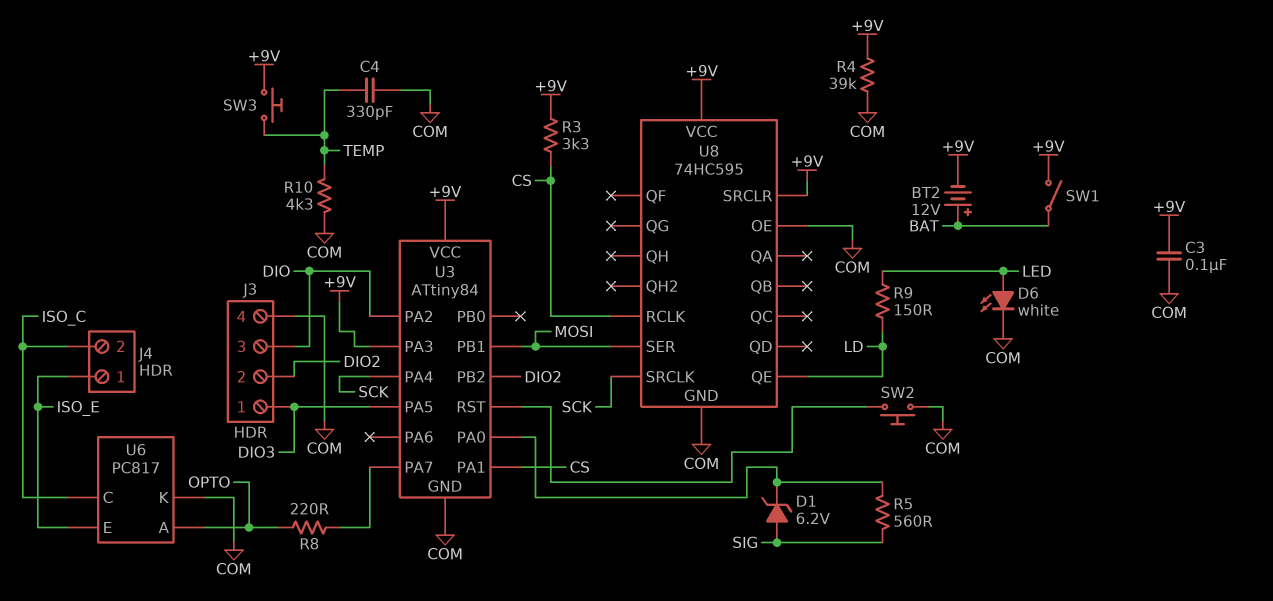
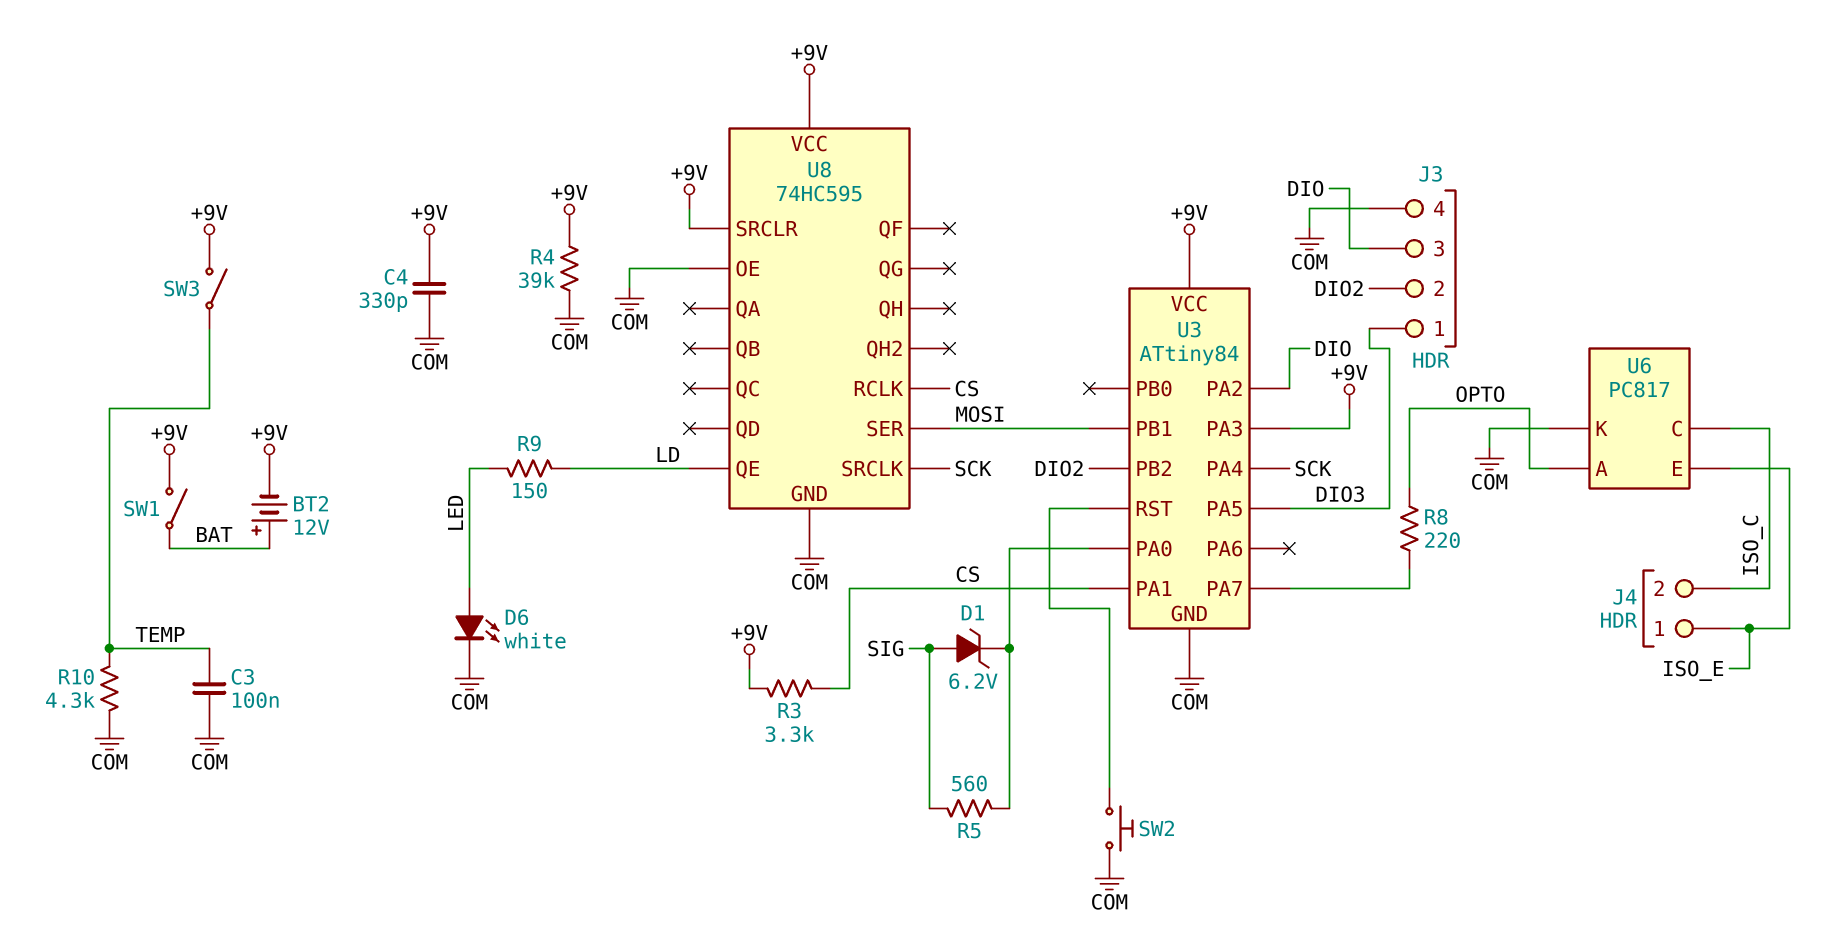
C3: 100nF (+9V, COM) -> 100nF (COM, TEMP)
C4: 330pF (COM, TEMP) -> 330pF (+9V, COM)
SW3: button (+9V, TEMP) -> switch (+9V, TEMP)

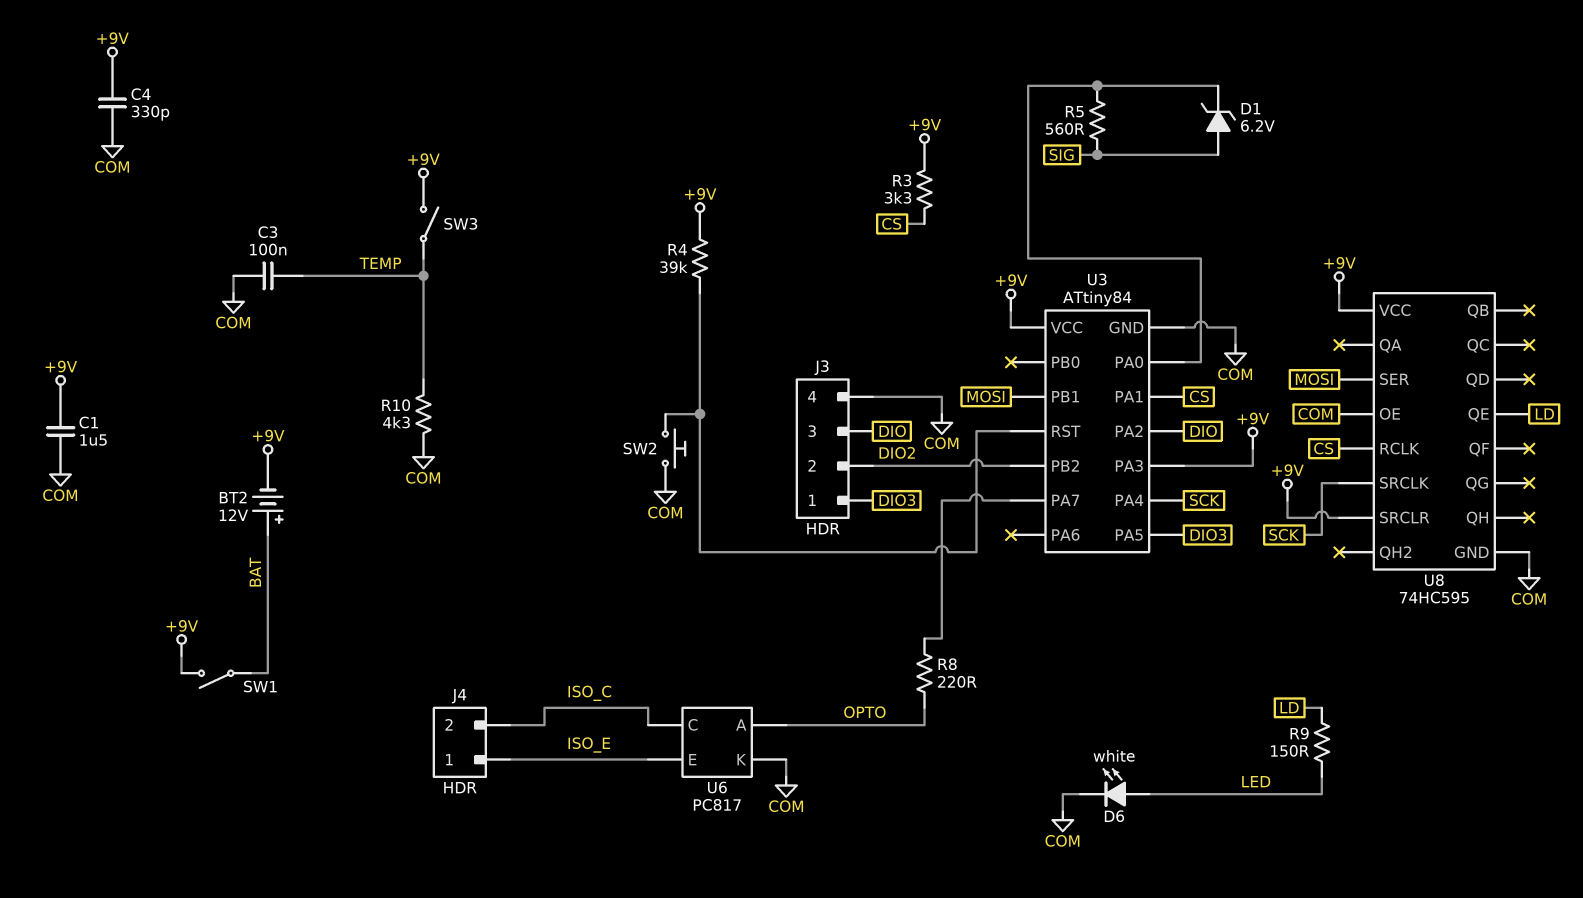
C1: none -> 1.5uF (+9V, COM)
R4: 39k (+9V, COM) -> 39k (+9V, U3/RST)

